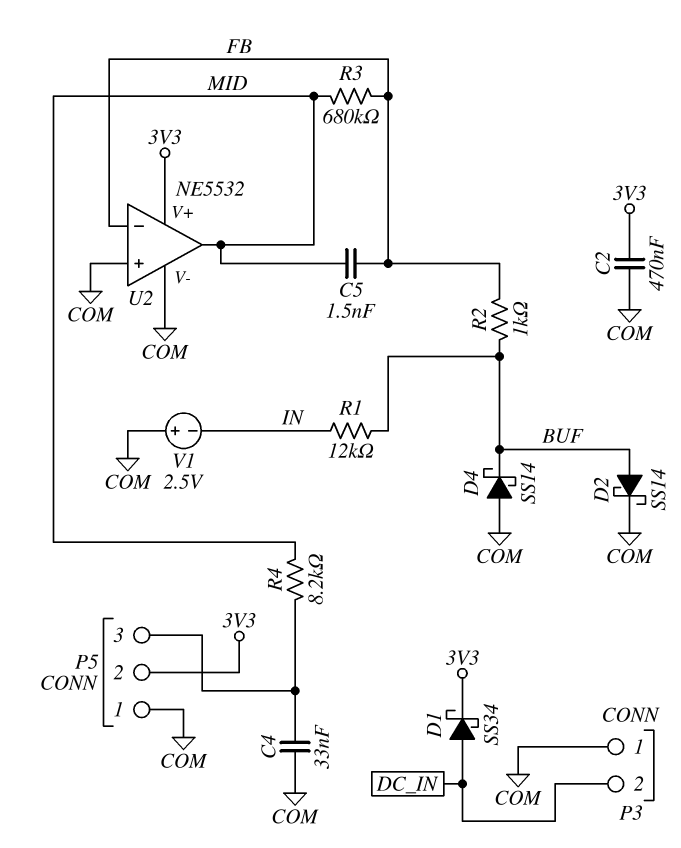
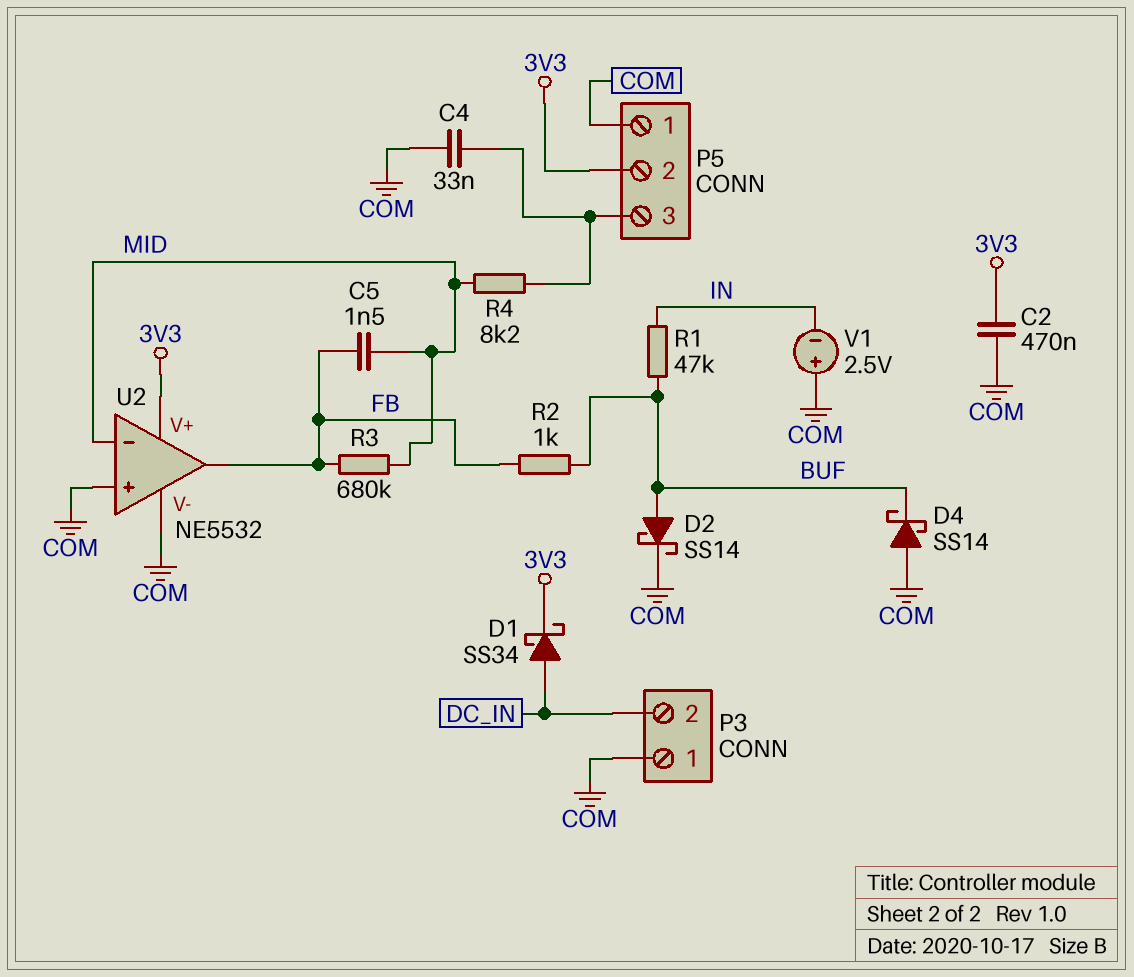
R1: 12k (BUF, IN) -> 47k (BUF, IN)
U2 pin in-: FB -> MID
U2 pin out: MID -> FB

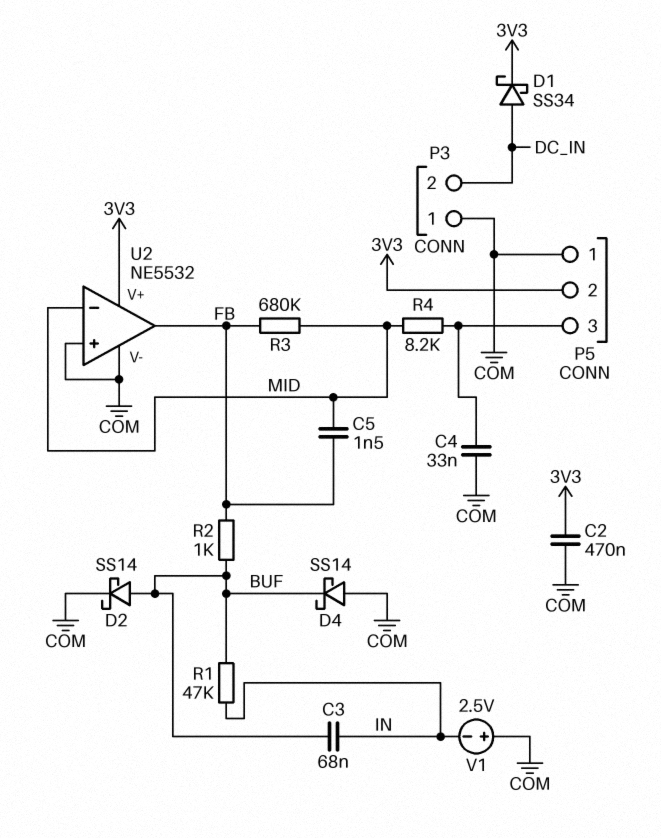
C3: none -> 68nF (BUF, IN)

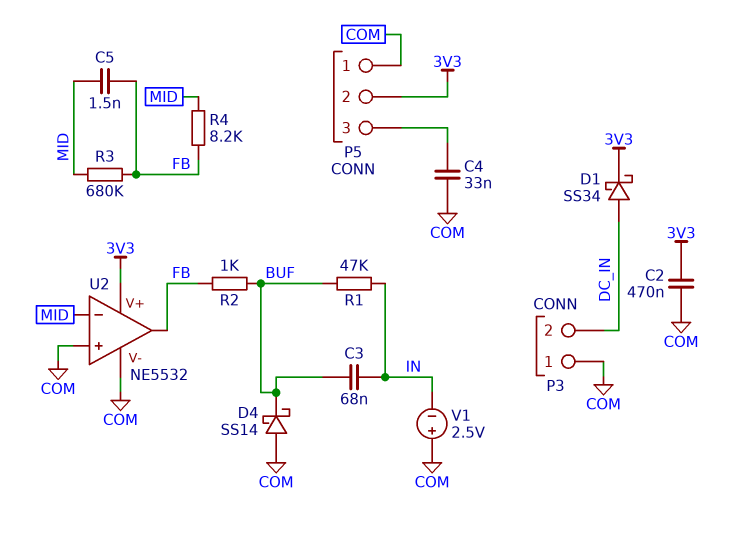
D2: schottky SS14 (A BUF, K COM) -> none
R4: 8.2k (MID, P5/3) -> 8.2k (FB, MID)

